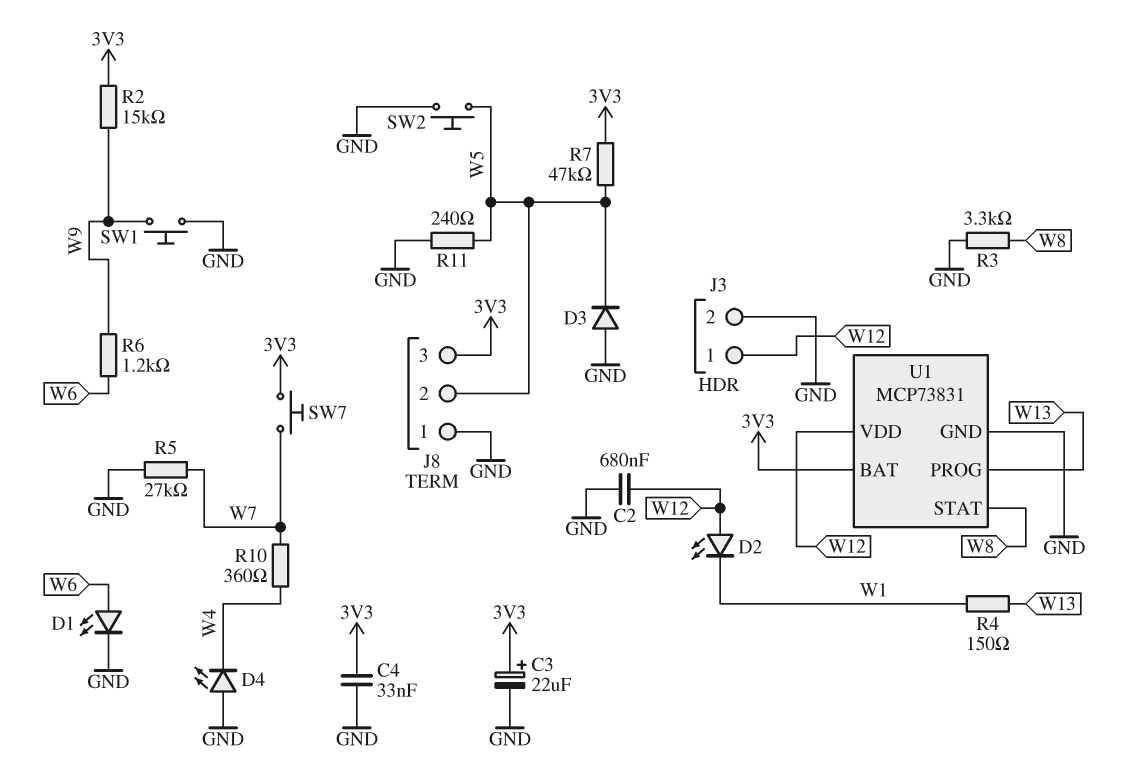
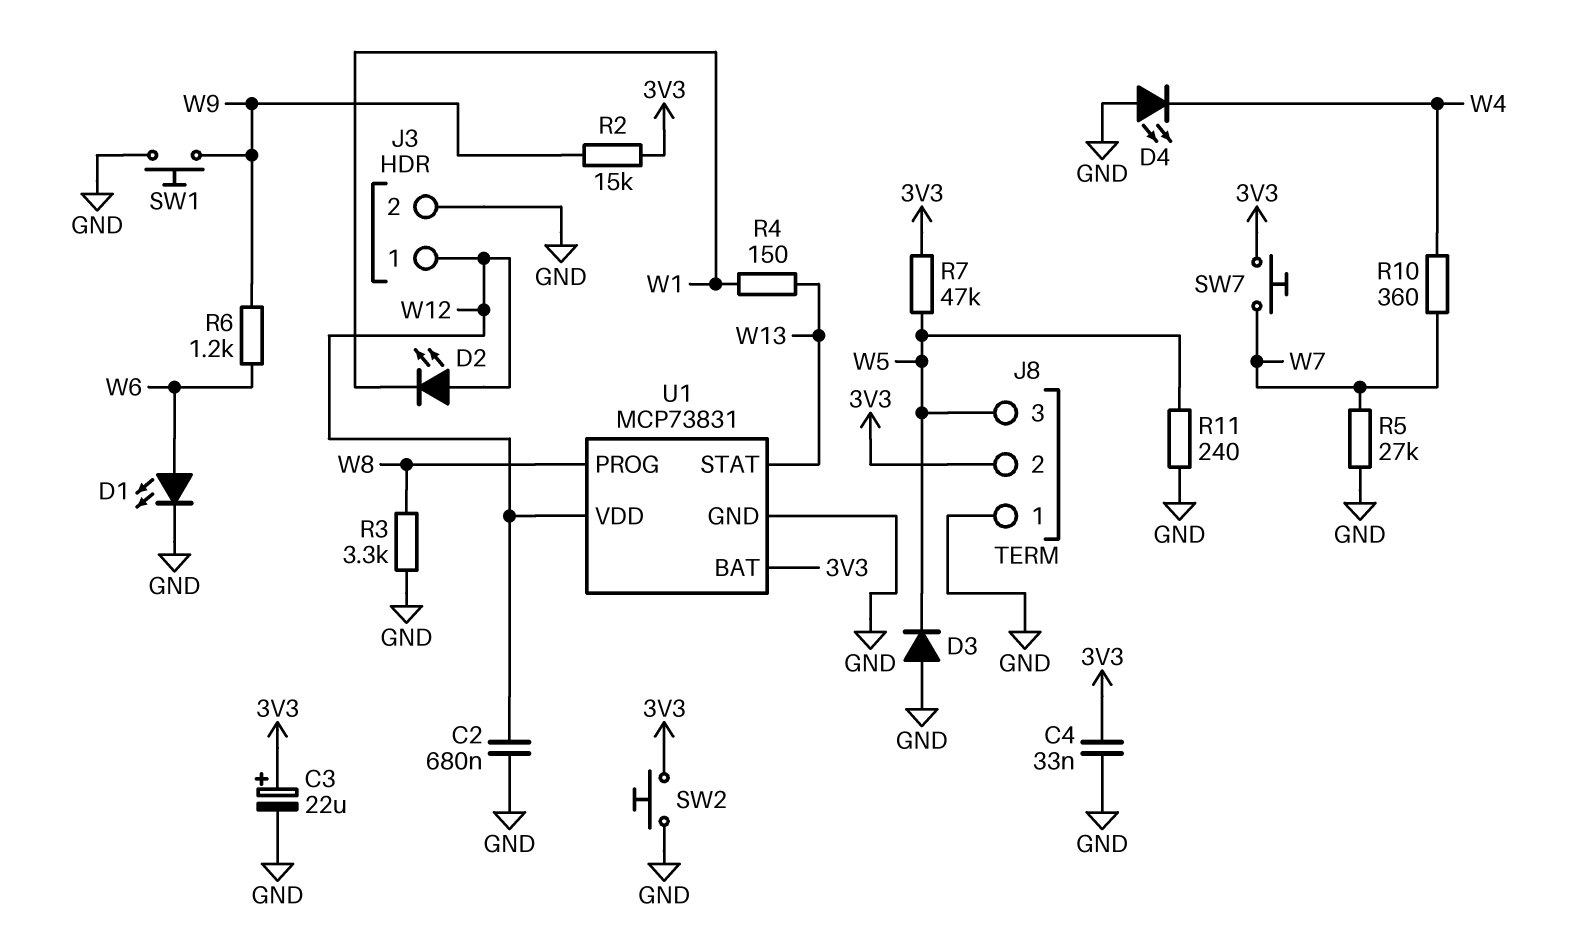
J8 pin 2: W5 -> 3V3
J8 pin 3: 3V3 -> W5
SW2: button (GND, W5) -> button (3V3, GND)
U1 pin PROG: W13 -> W8
U1 pin STAT: W8 -> W13

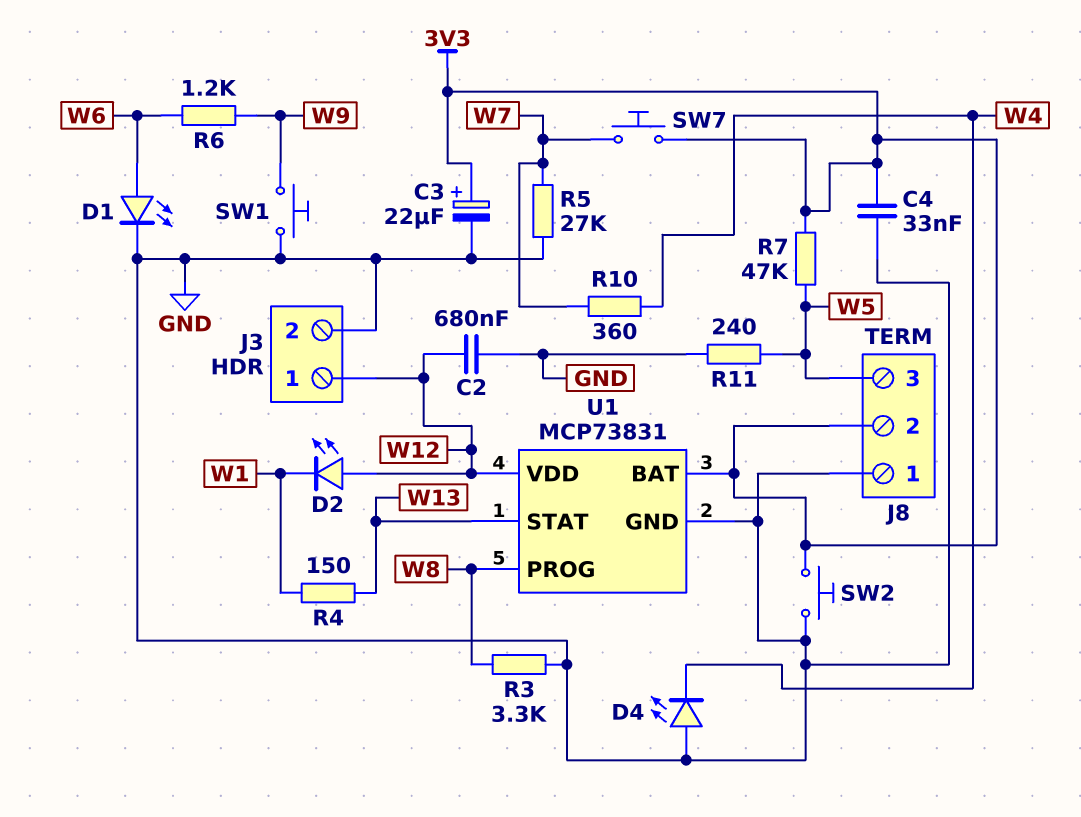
D3: diode (A GND, K W5) -> none
R2: 15k (3V3, W9) -> none

